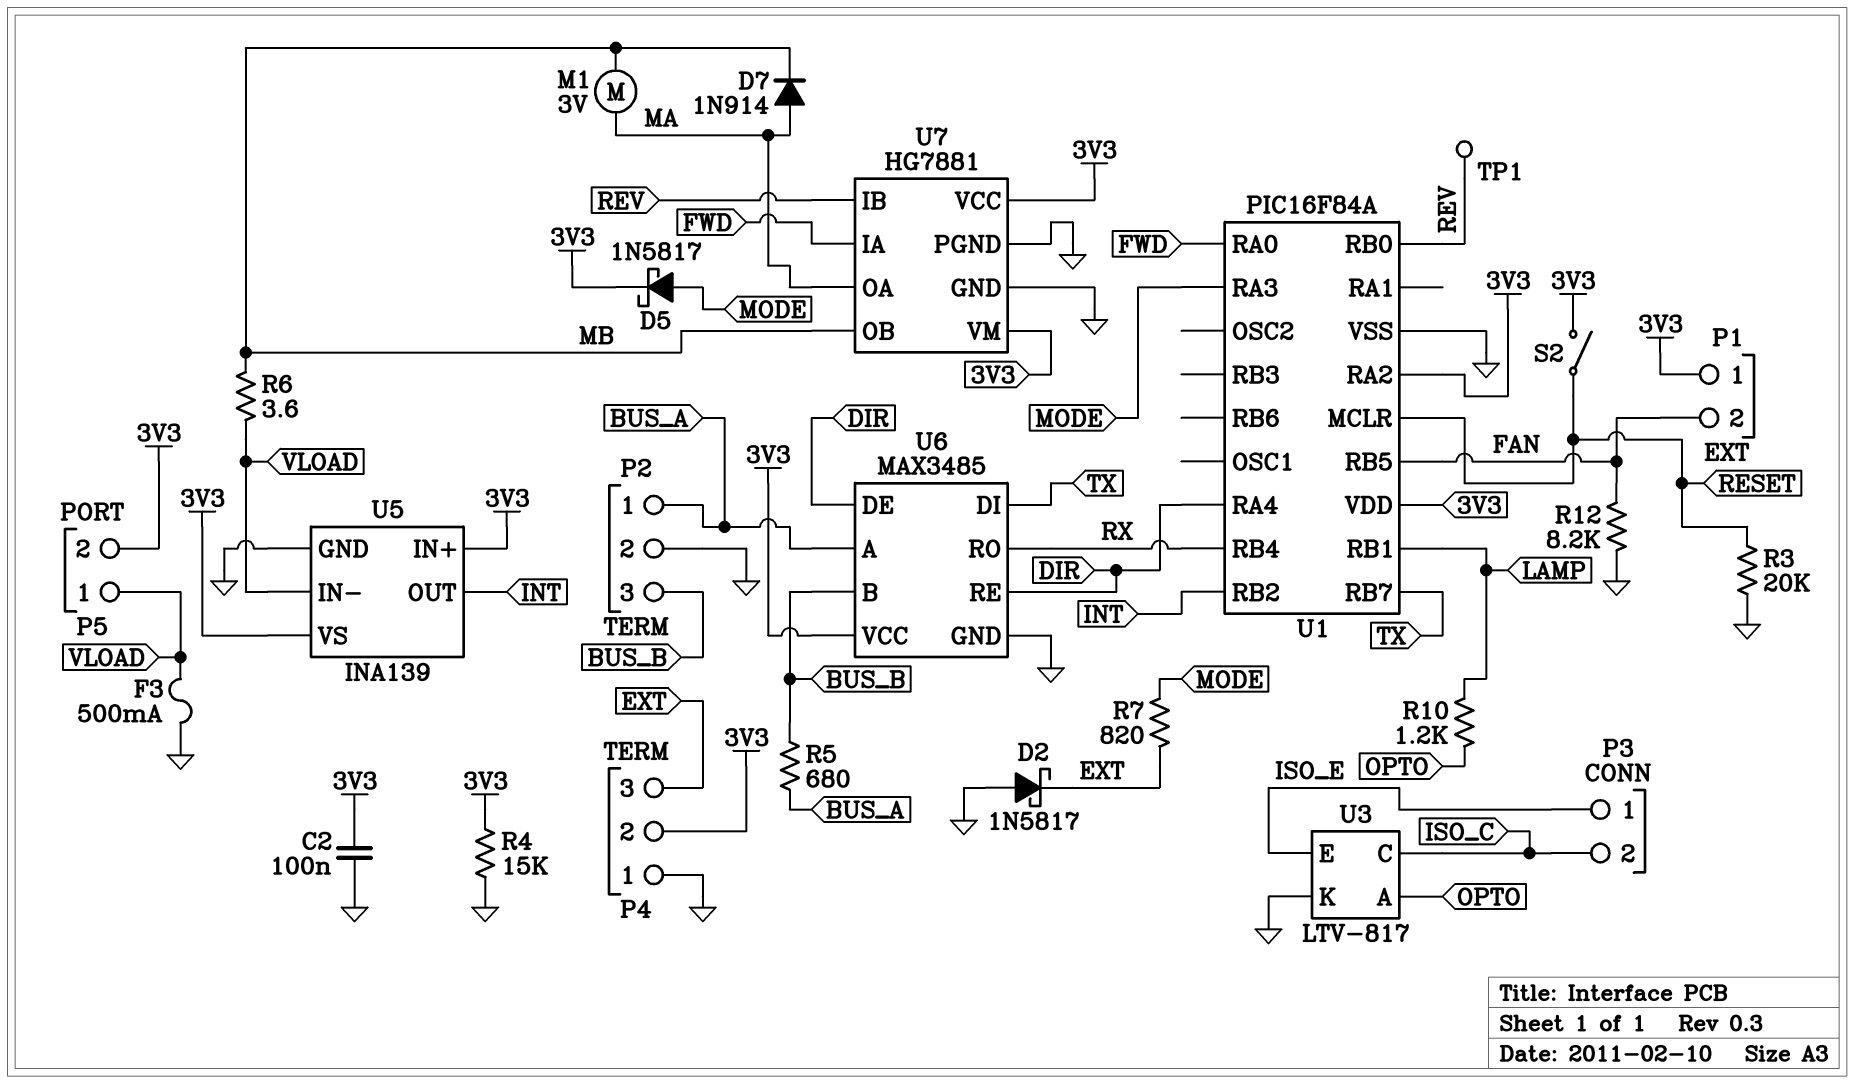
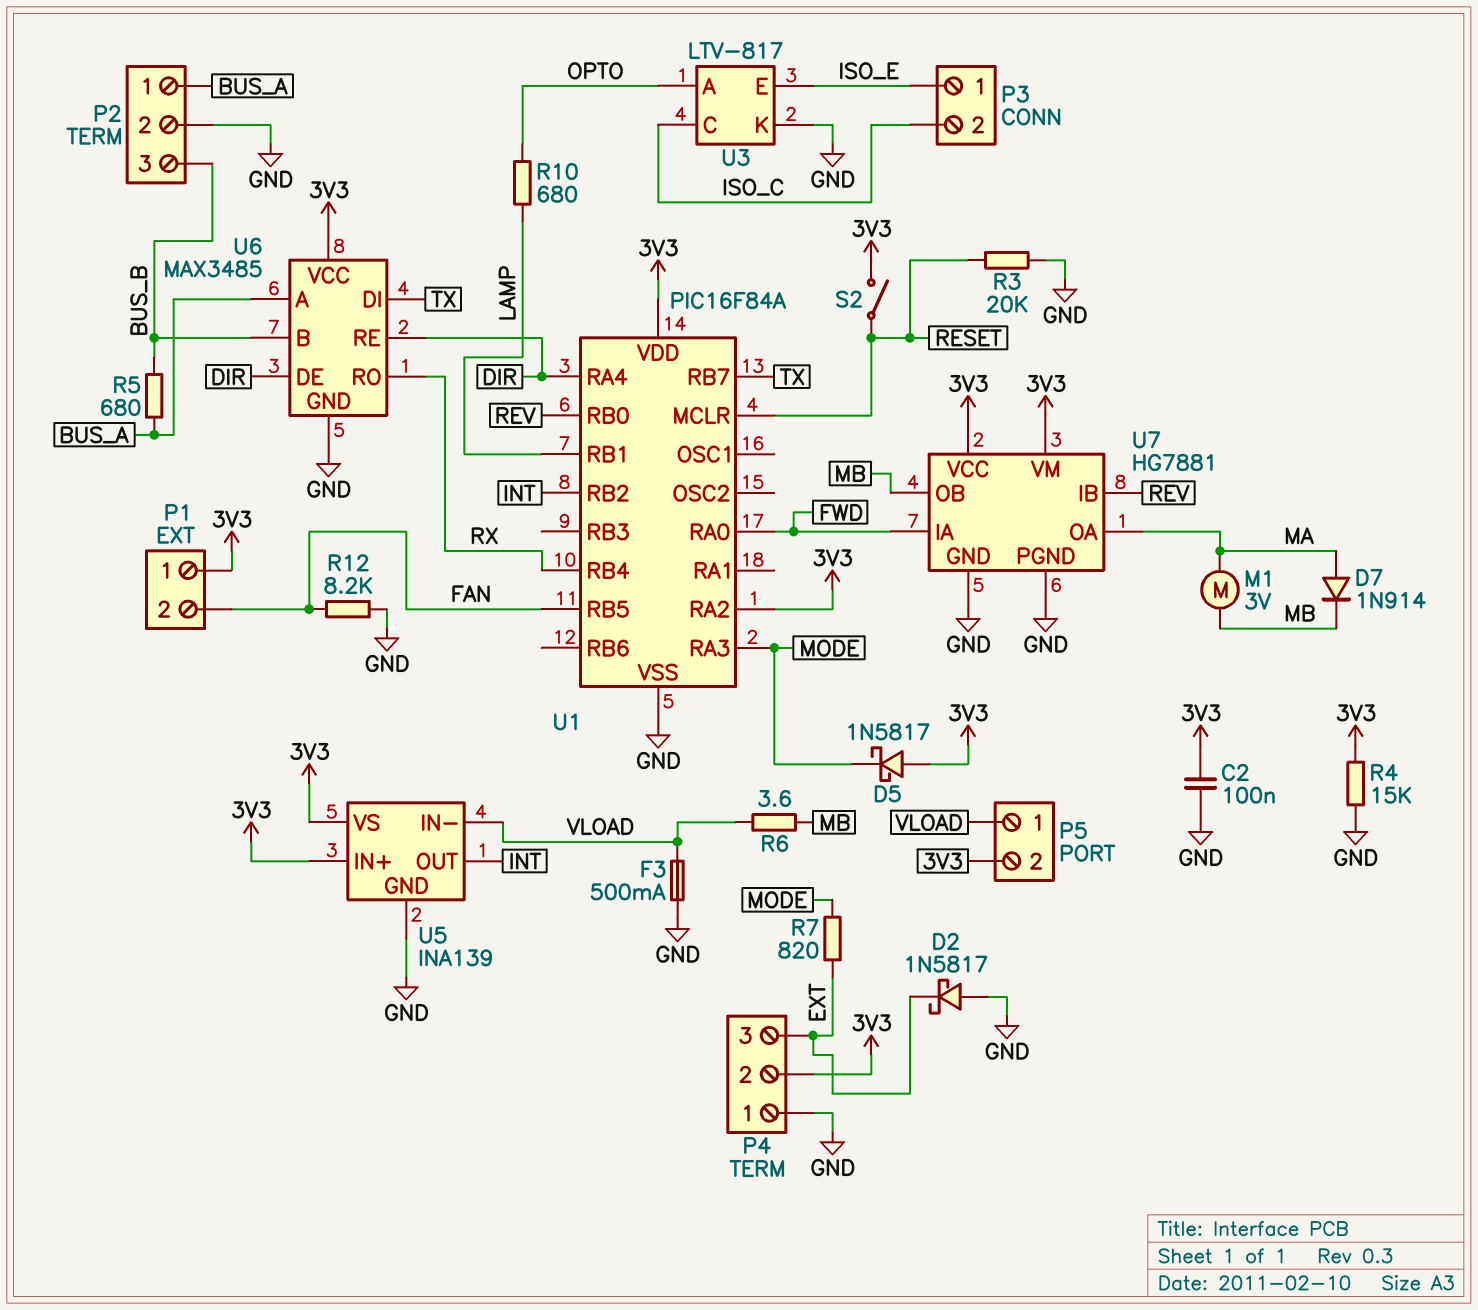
D5: schottky 1N5817 (A MODE, K 3V3) -> schottky 1N5817 (A 3V3, K MODE)
R10: 1.2k (LAMP, OPTO) -> 680 (LAMP, OPTO)
TP1: test point (REV) -> none

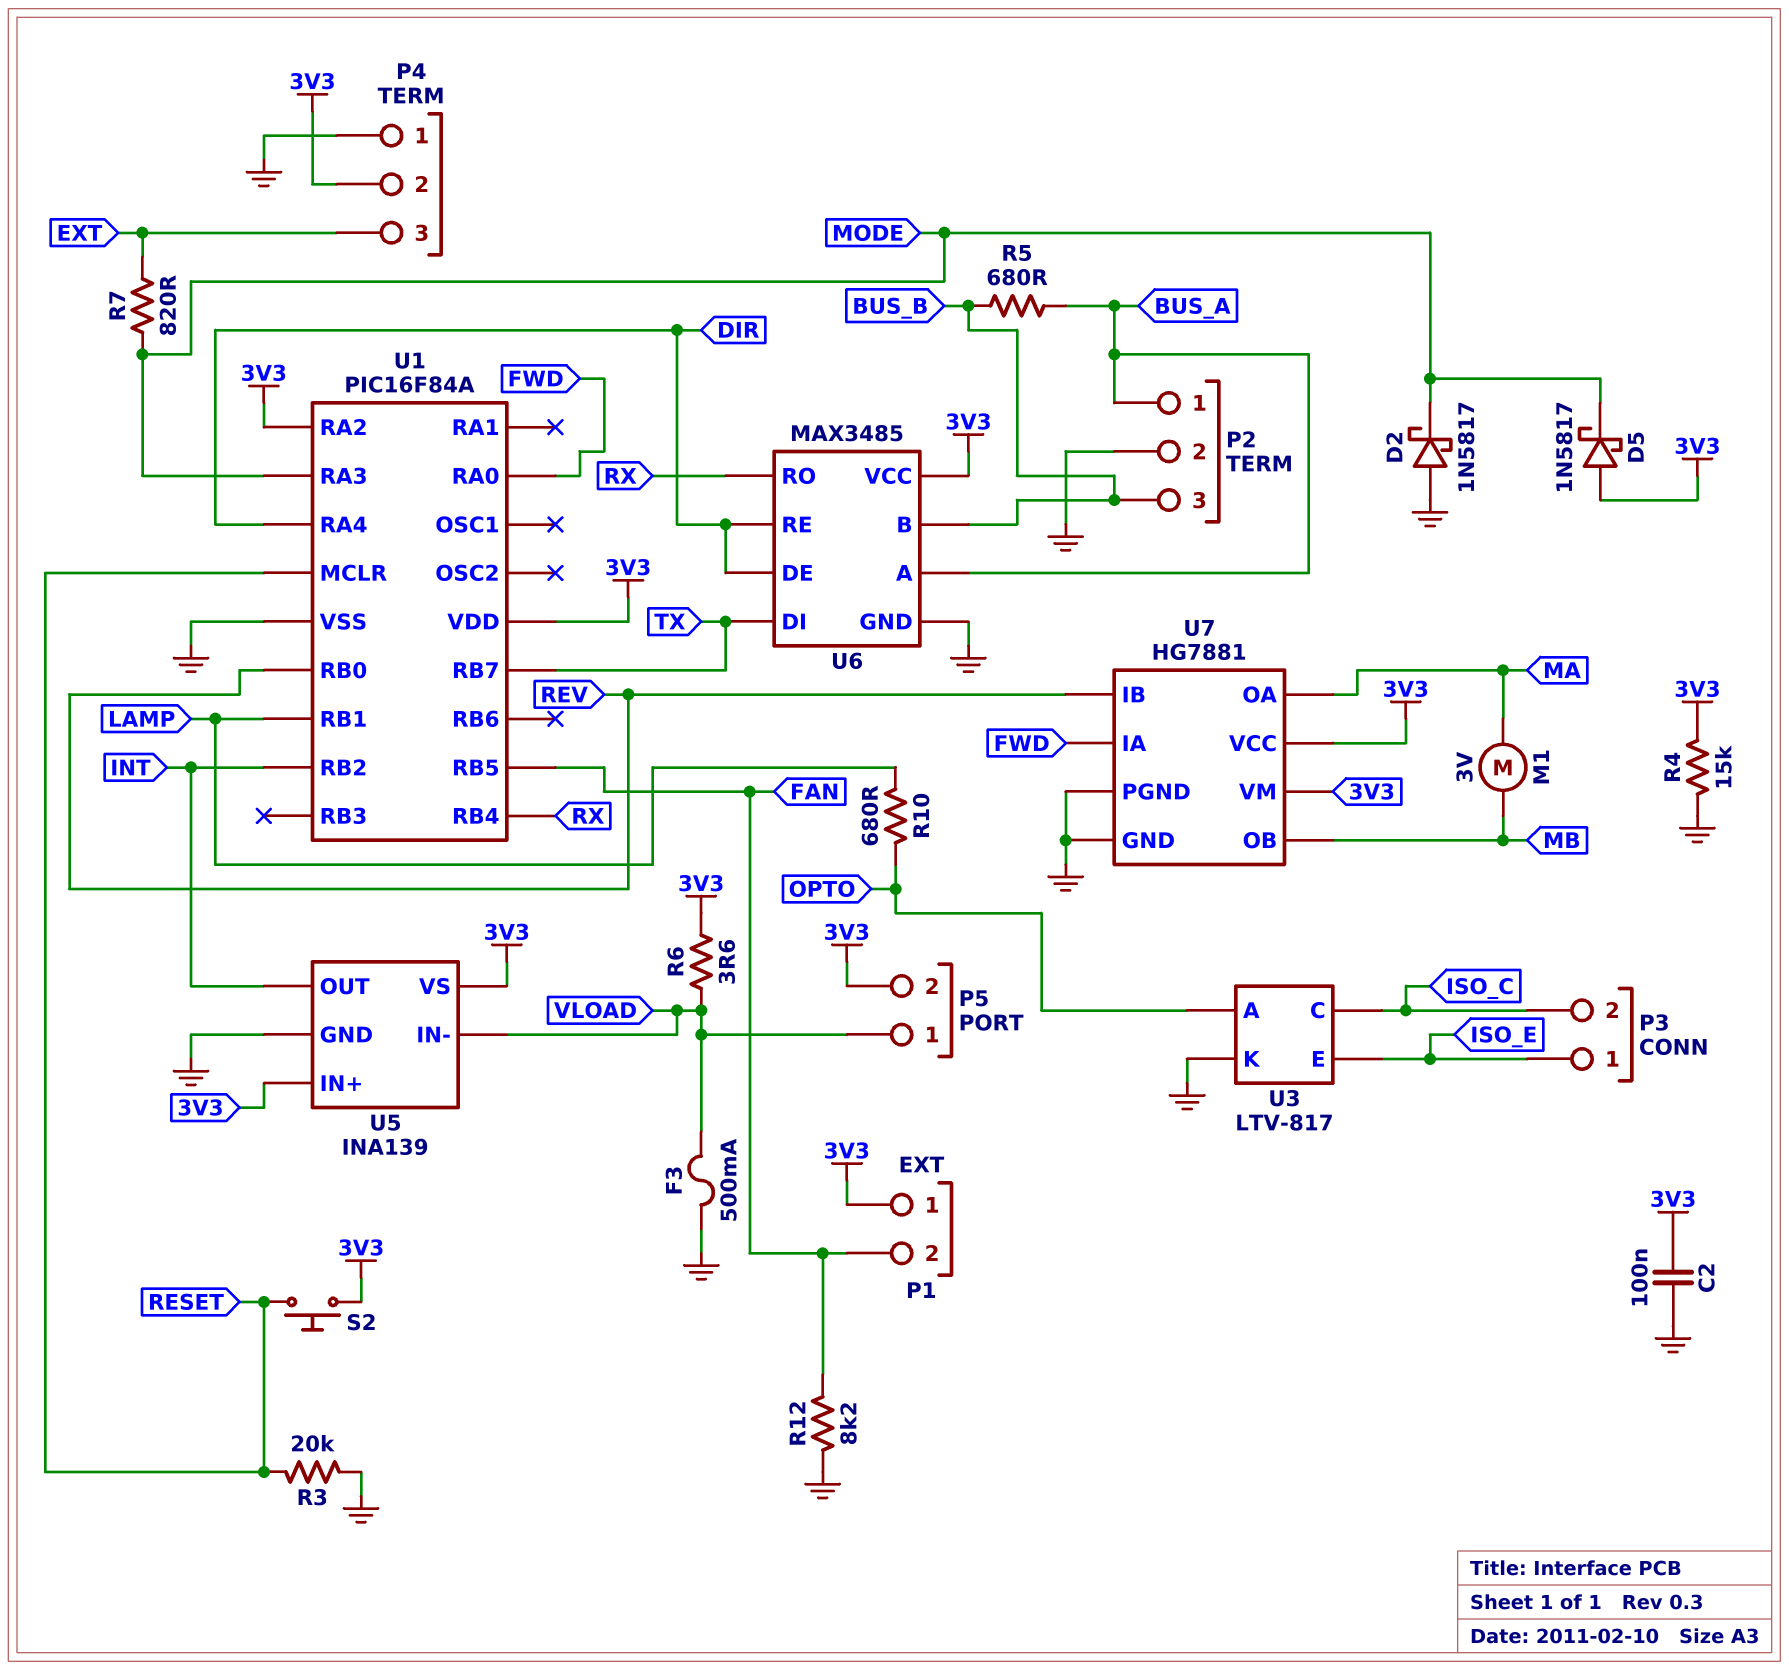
D2: schottky 1N5817 (A GND, K EXT) -> schottky 1N5817 (A GND, K MODE)
D7: diode 1N914 (A MA, K MB) -> none
R6: 3.6 (MB, VLOAD) -> 3.6 (3V3, VLOAD)
S2: switch (3V3, RESET) -> button (3V3, RESET)

